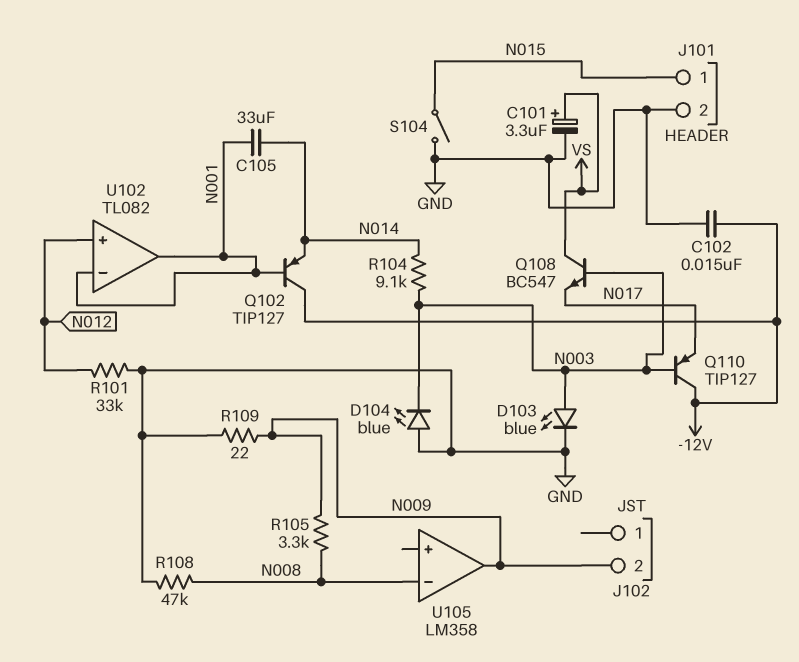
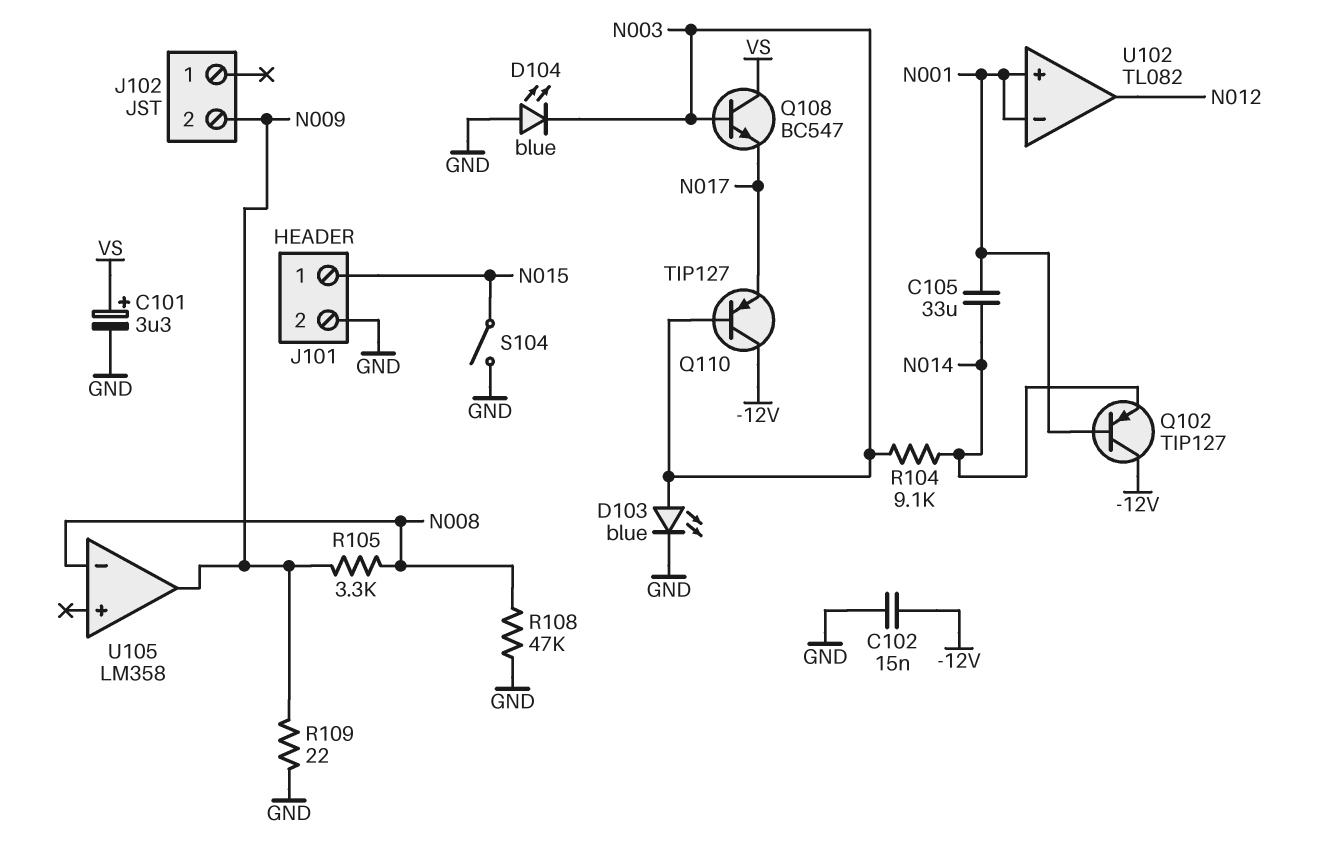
R101: 33k (GND, N012) -> none
U102 pin in+: N012 -> N001
U102 pin out: N001 -> N012

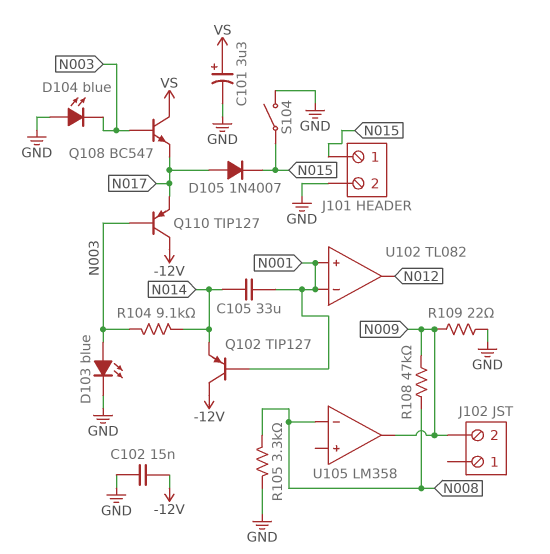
D105: none -> diode 1N4007 (A N017, K N015)
R105: 3.3k (N008, N009) -> 3.3k (GND, N008)
R108: 47k (GND, N008) -> 47k (N008, N009)

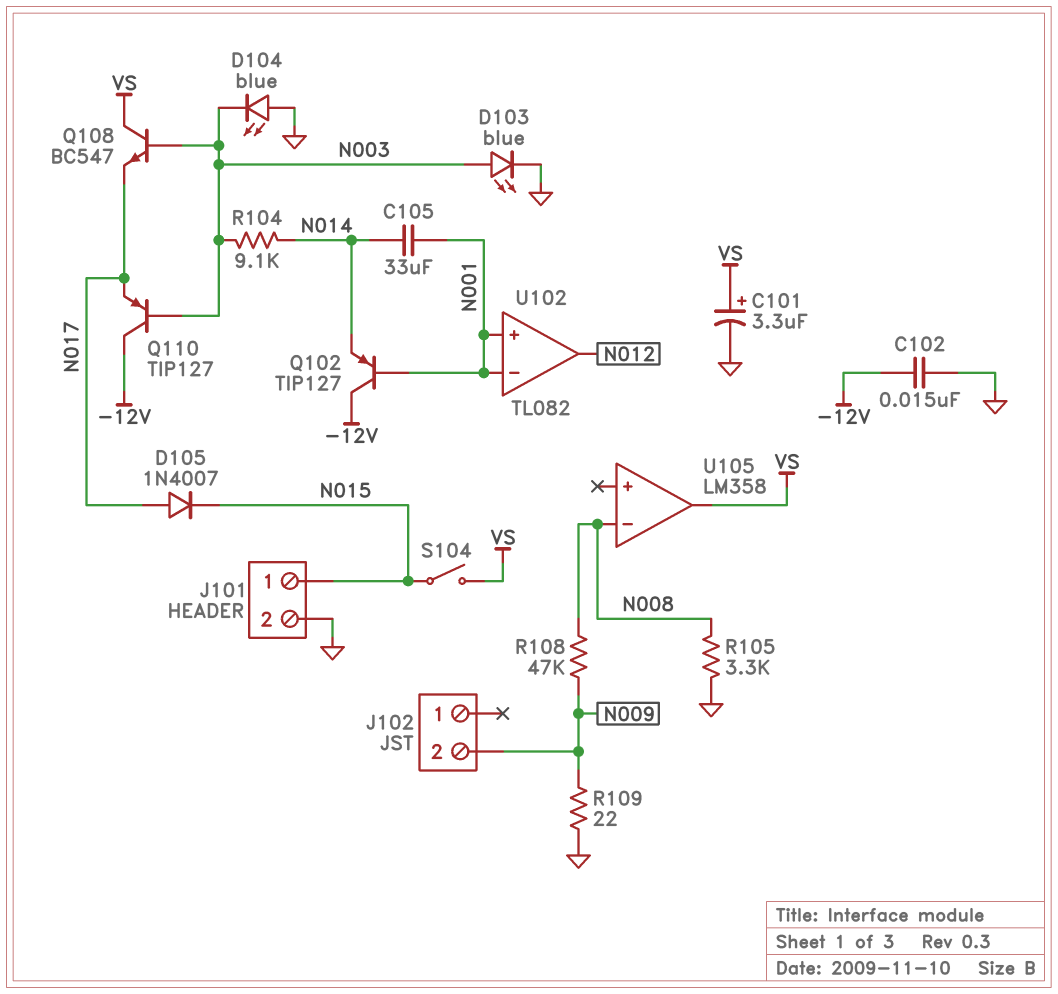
S104: switch (GND, N015) -> switch (N015, VS)
U105 pin out: N009 -> VS

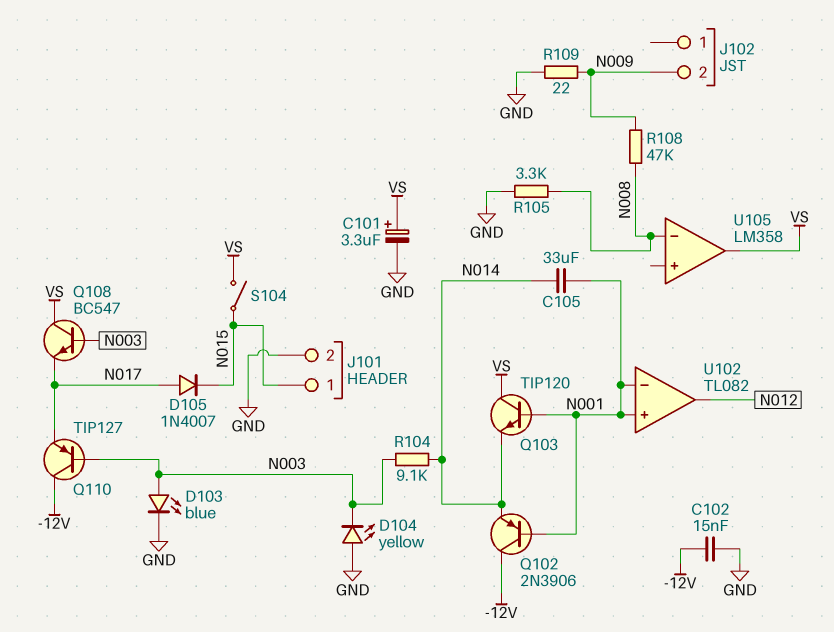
D104: LED blue (A GND, K N003) -> LED yellow (A GND, K N003)
Q102: PNP TIP127 (B N001, C -12V, E N014) -> PNP 2N3906 (B N001, C -12V, E N014)
Q103: none -> NPN TIP120 (B N001, C VS, E N014)

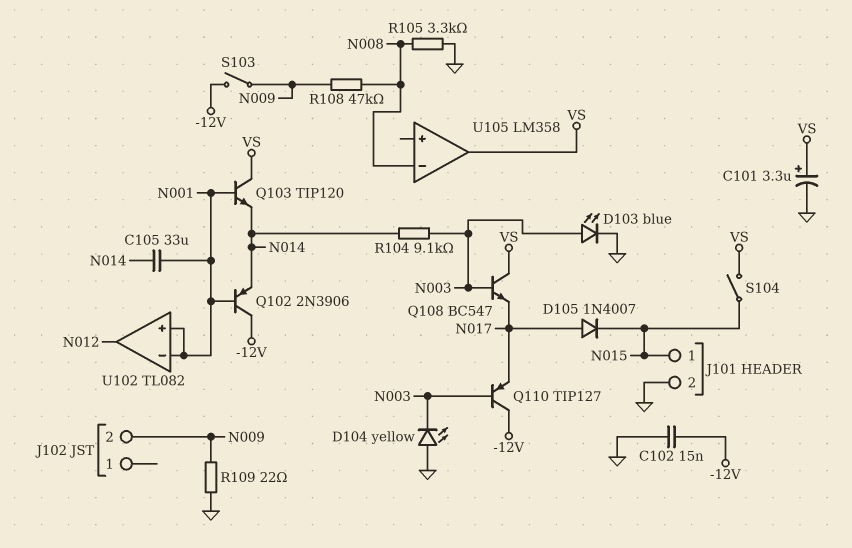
S103: none -> switch (-12V, N009)

